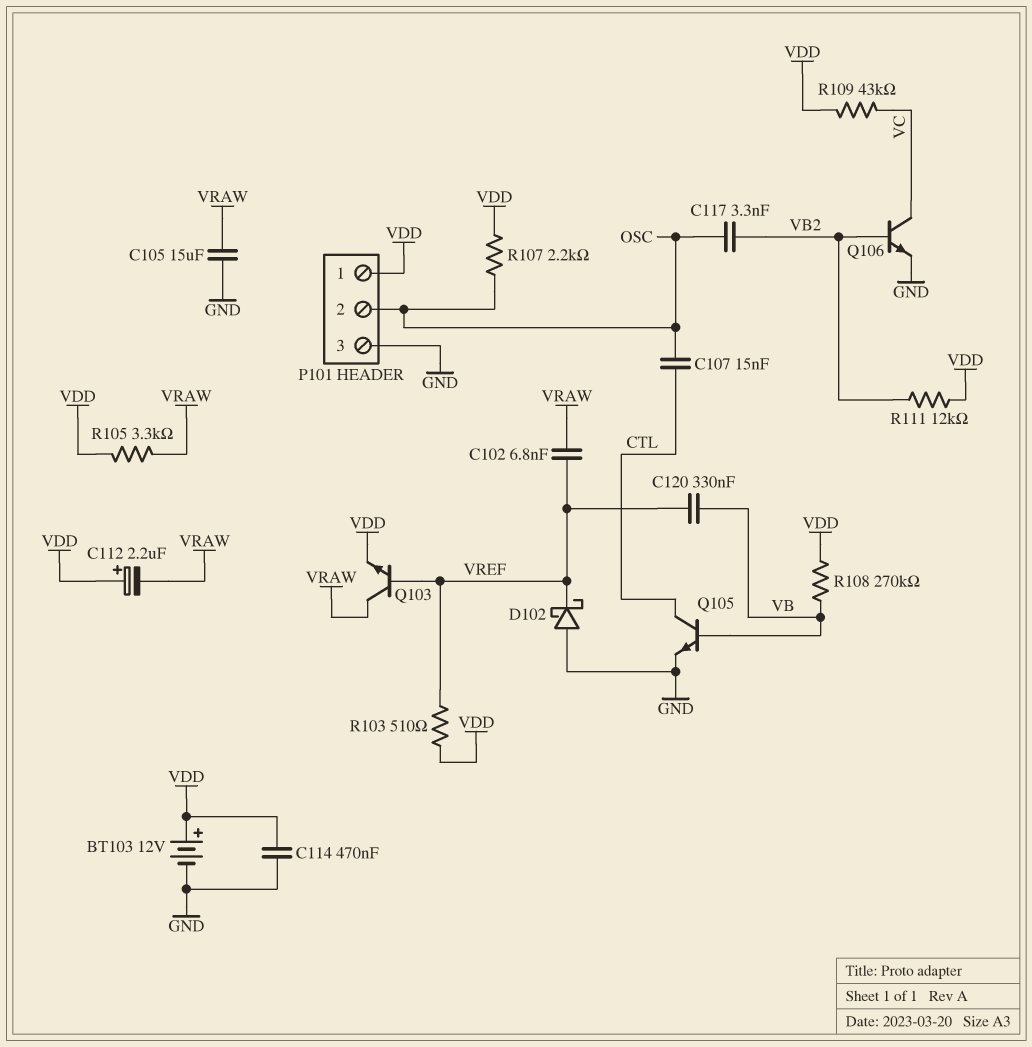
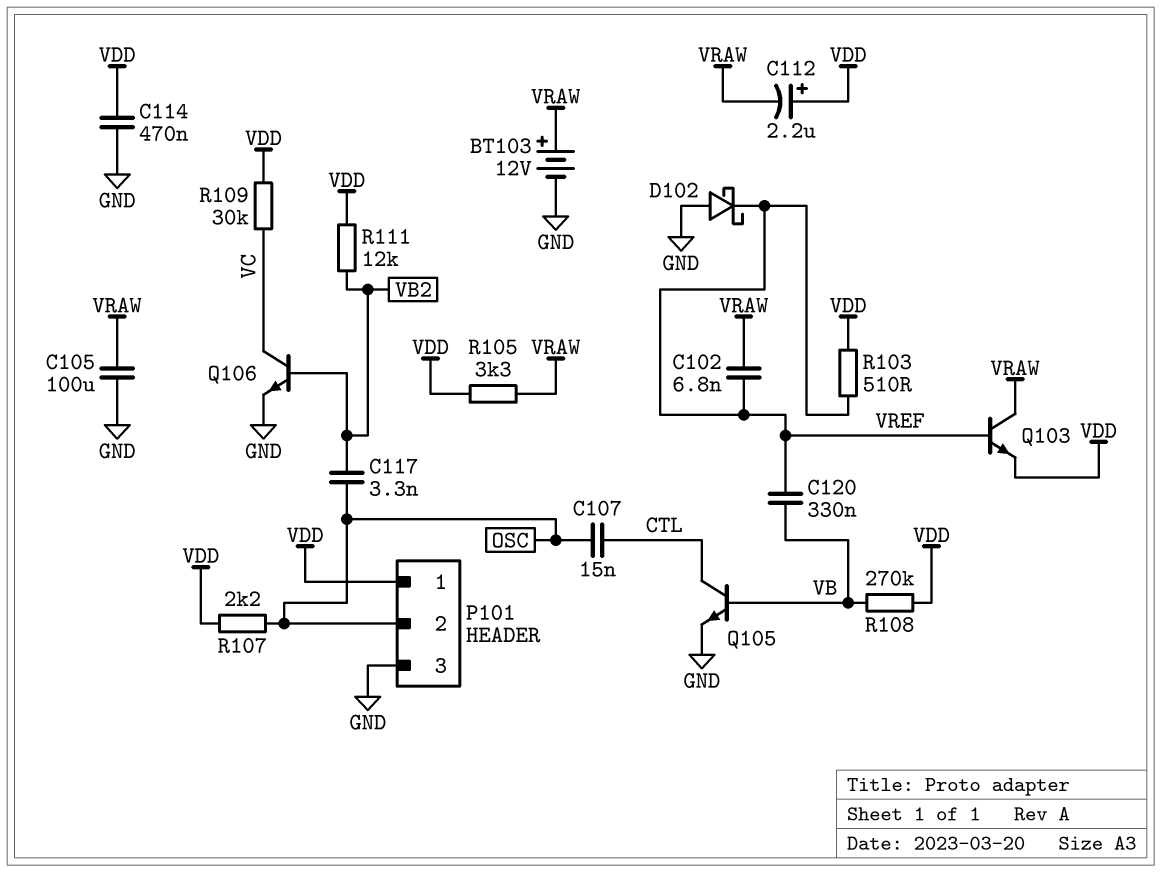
BT103: 12V (plus VDD, minus GND) -> 12V (plus VRAW, minus GND)
C105: 15uF (GND, VRAW) -> 100uF (GND, VRAW)
R109: 43k (VC, VDD) -> 30k (VC, VDD)

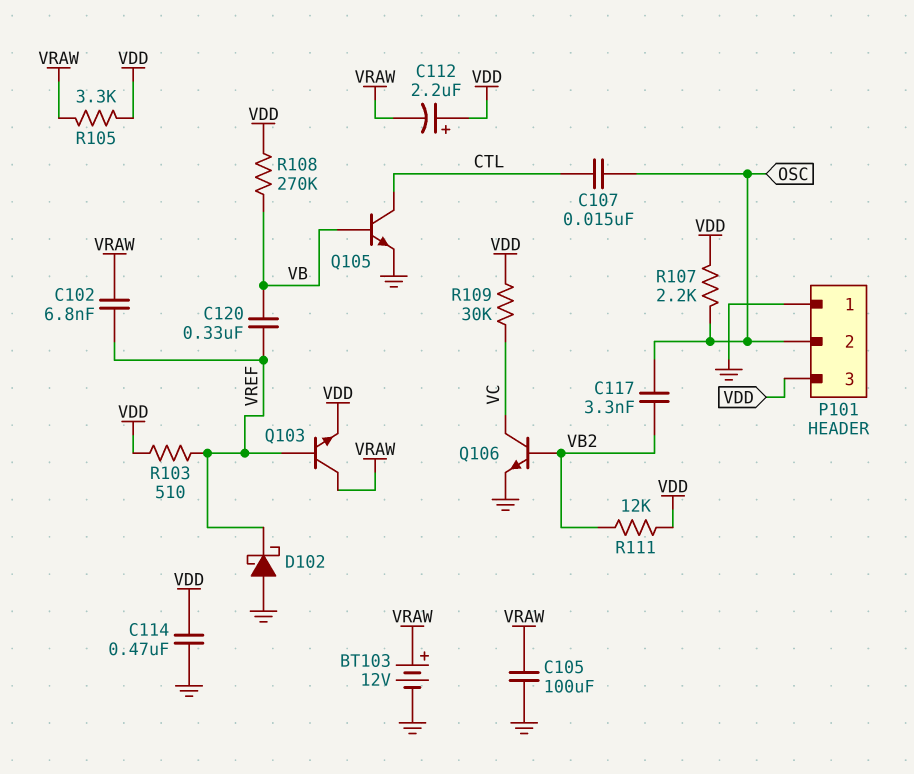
P101 pin 1: VDD -> GND
P101 pin 3: GND -> VDD

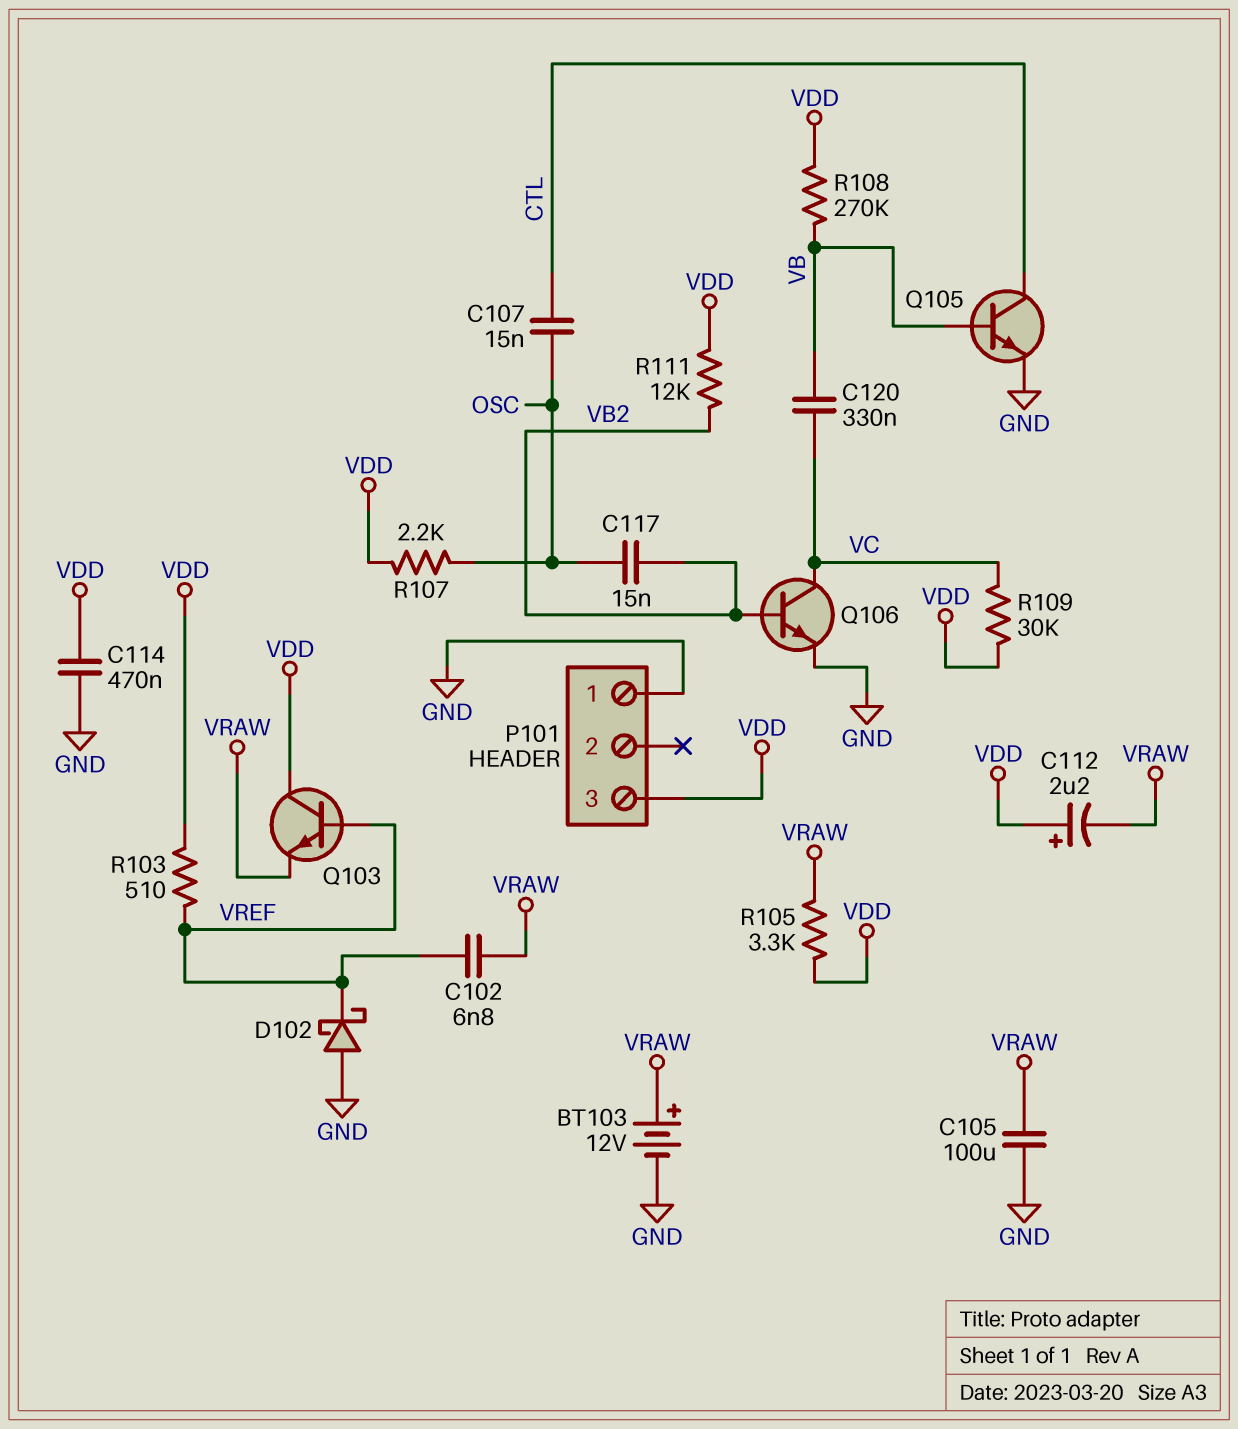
C117: 3.3nF (OSC, VB2) -> 15nF (OSC, VB2)
C120: 330nF (VB, VREF) -> 330nF (VB, VC)
P101 pin 2: OSC -> none
Q103: NPN (B VREF, C VRAW, E VDD) -> NPN (B VREF, C VDD, E VRAW)

